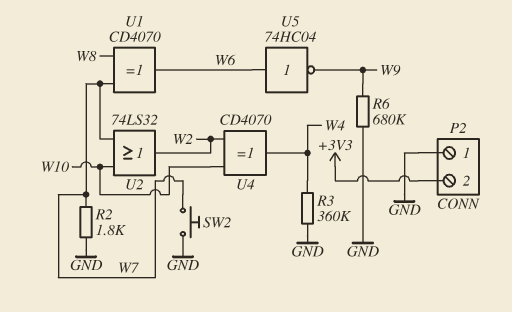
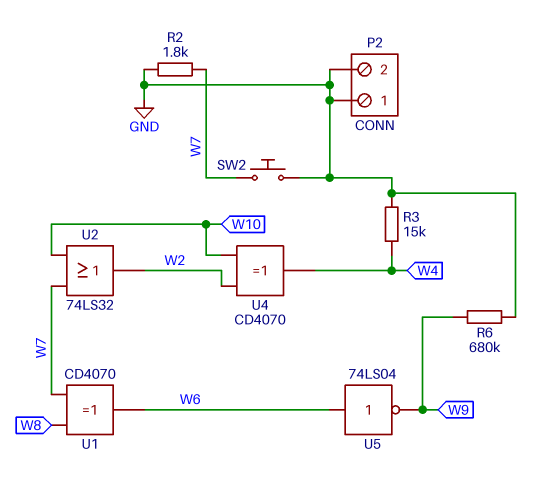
P2 pin 2: +3V3 -> GND
R3: 360k (GND, W4) -> 15k (GND, W4)
U5: NOT 74HC04 (in W6, out W9) -> NOT 74LS04 (in W6, out W9)

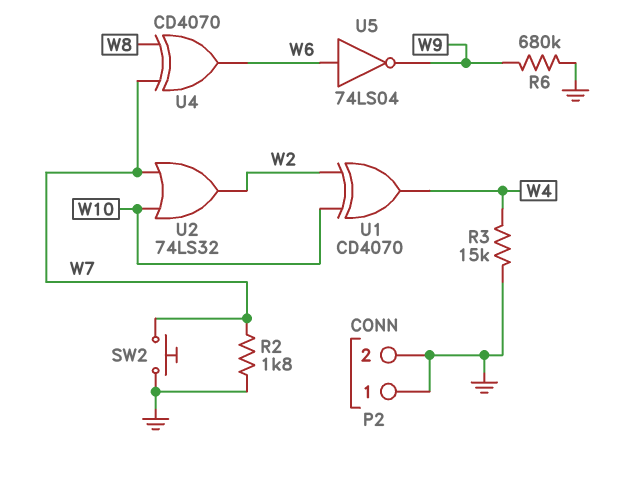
U1: XOR CD4070 (in W7, in W8, out W6) -> XOR CD4070 (in W2, in W10, out W4)
U4: XOR CD4070 (in W2, in W10, out W4) -> XOR CD4070 (in W7, in W8, out W6)

